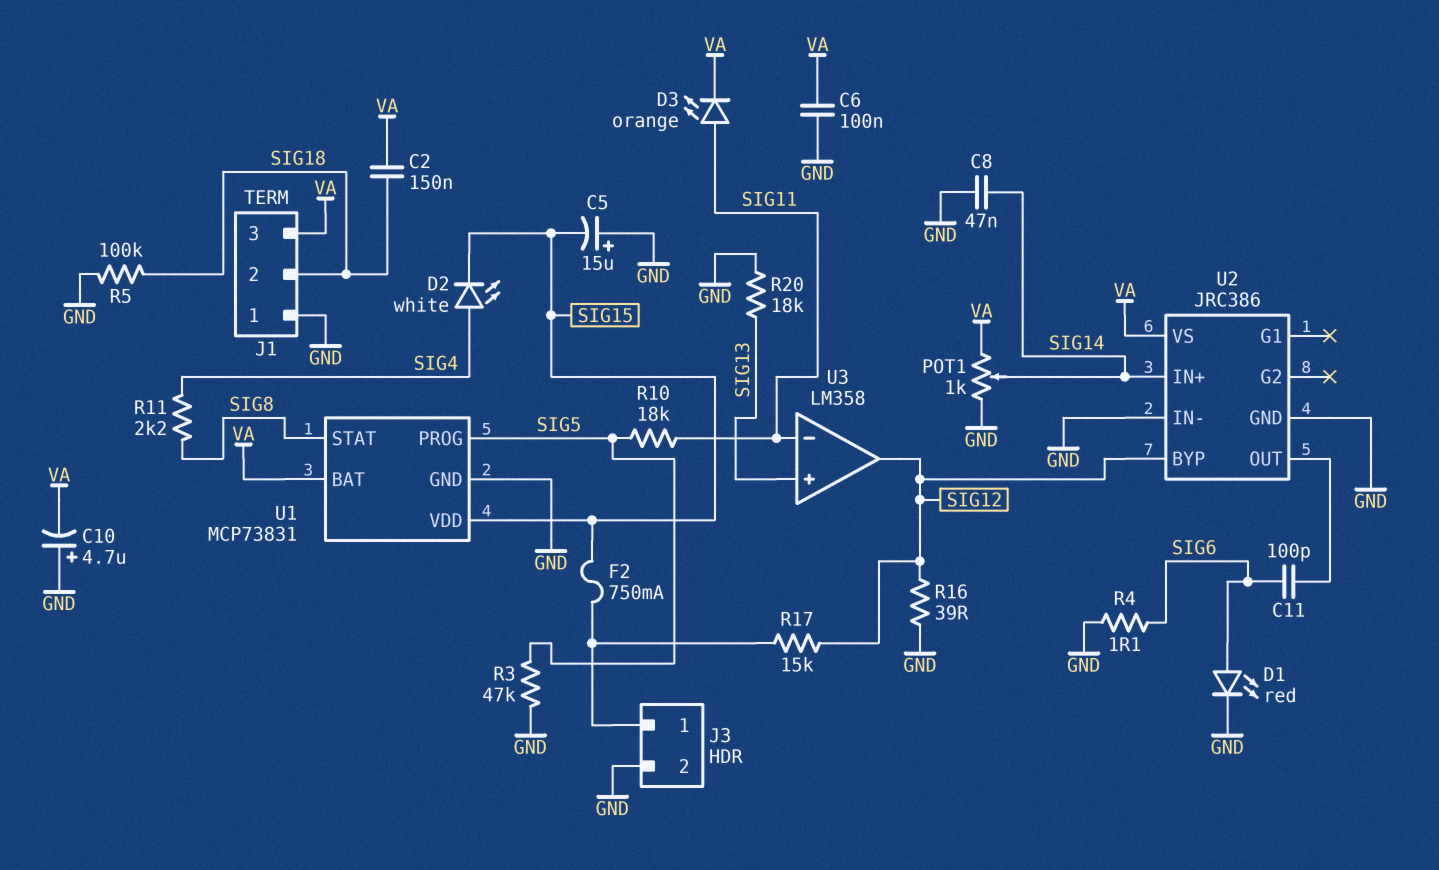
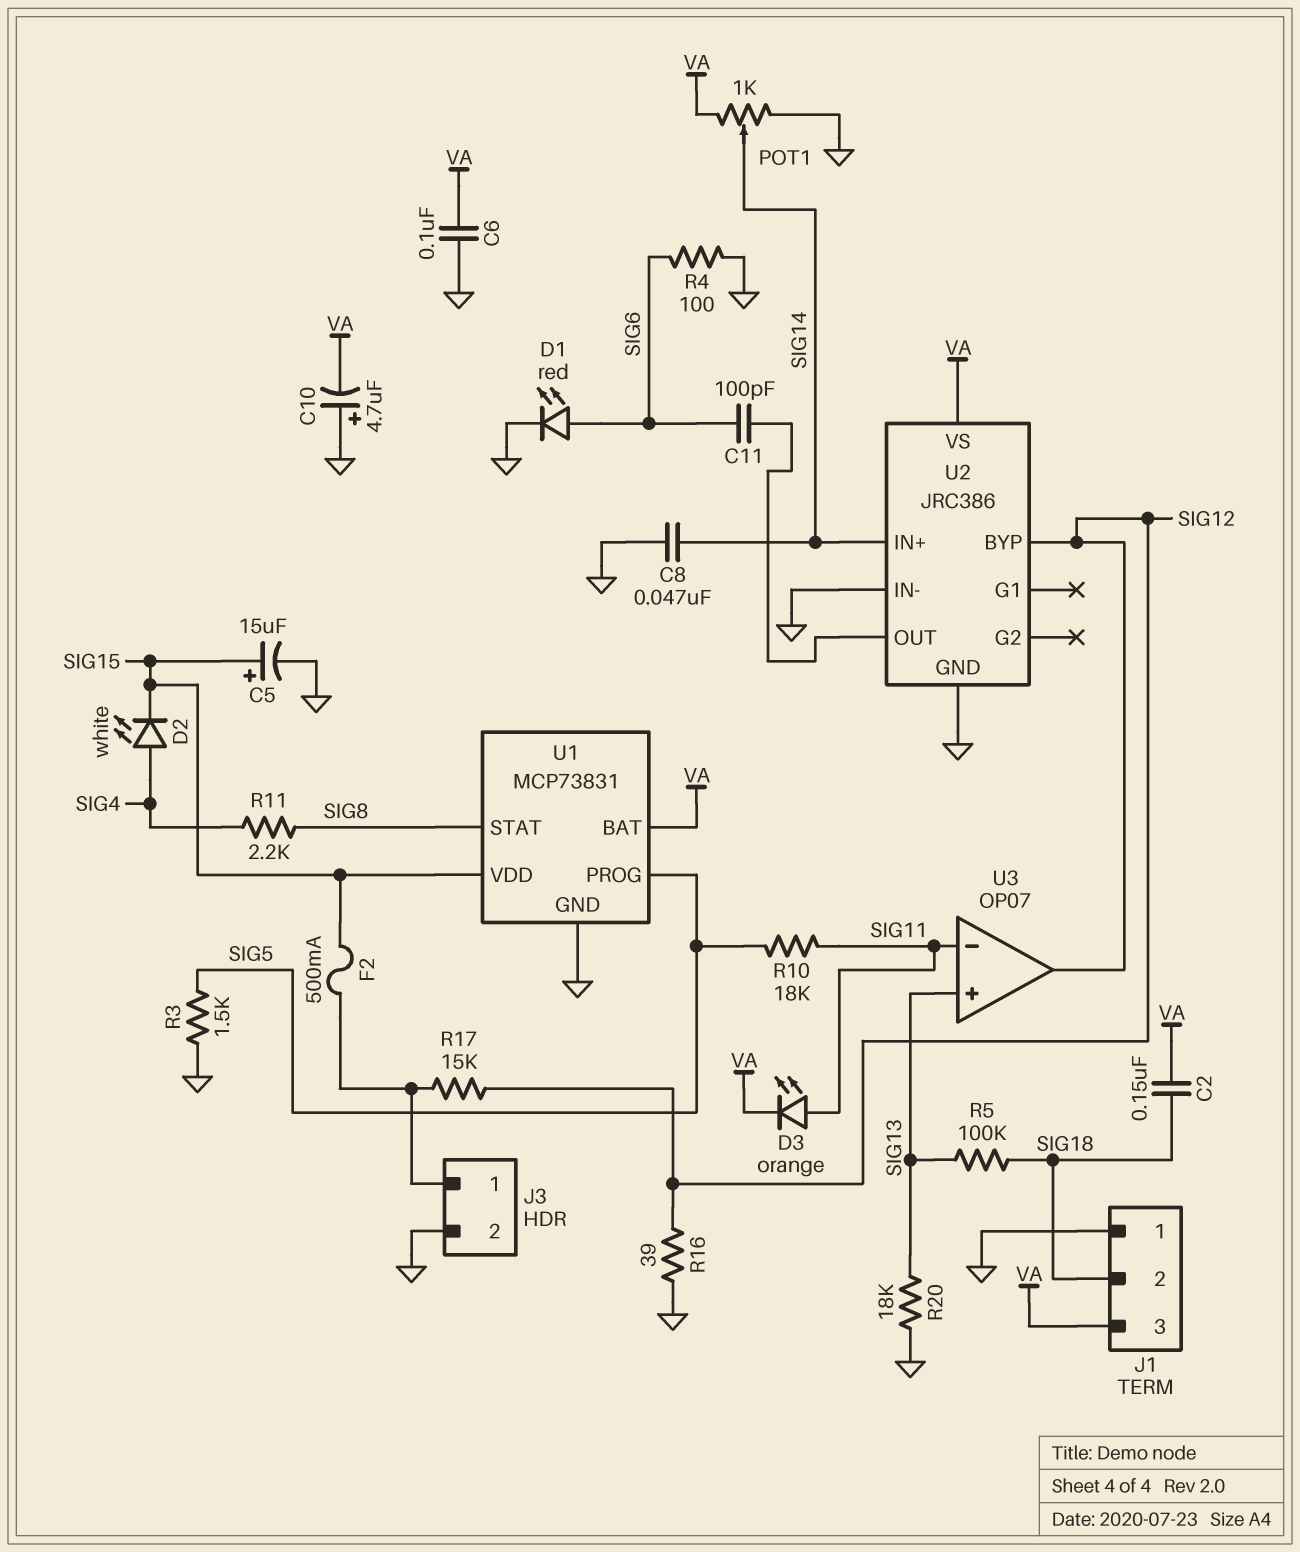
C5: 15uF (plus GND, minus SIG15) -> 15uF (plus SIG15, minus GND)
F2: 750mA (J3/1, SIG15) -> 500mA (J3/1, SIG15)
R3: 47k (GND, SIG5) -> 1.5k (GND, SIG5)
R4: 1.1 (GND, SIG6) -> 100 (GND, SIG6)
R5: 100k (GND, SIG18) -> 100k (SIG13, SIG18)
U3: LM358 -> OP07

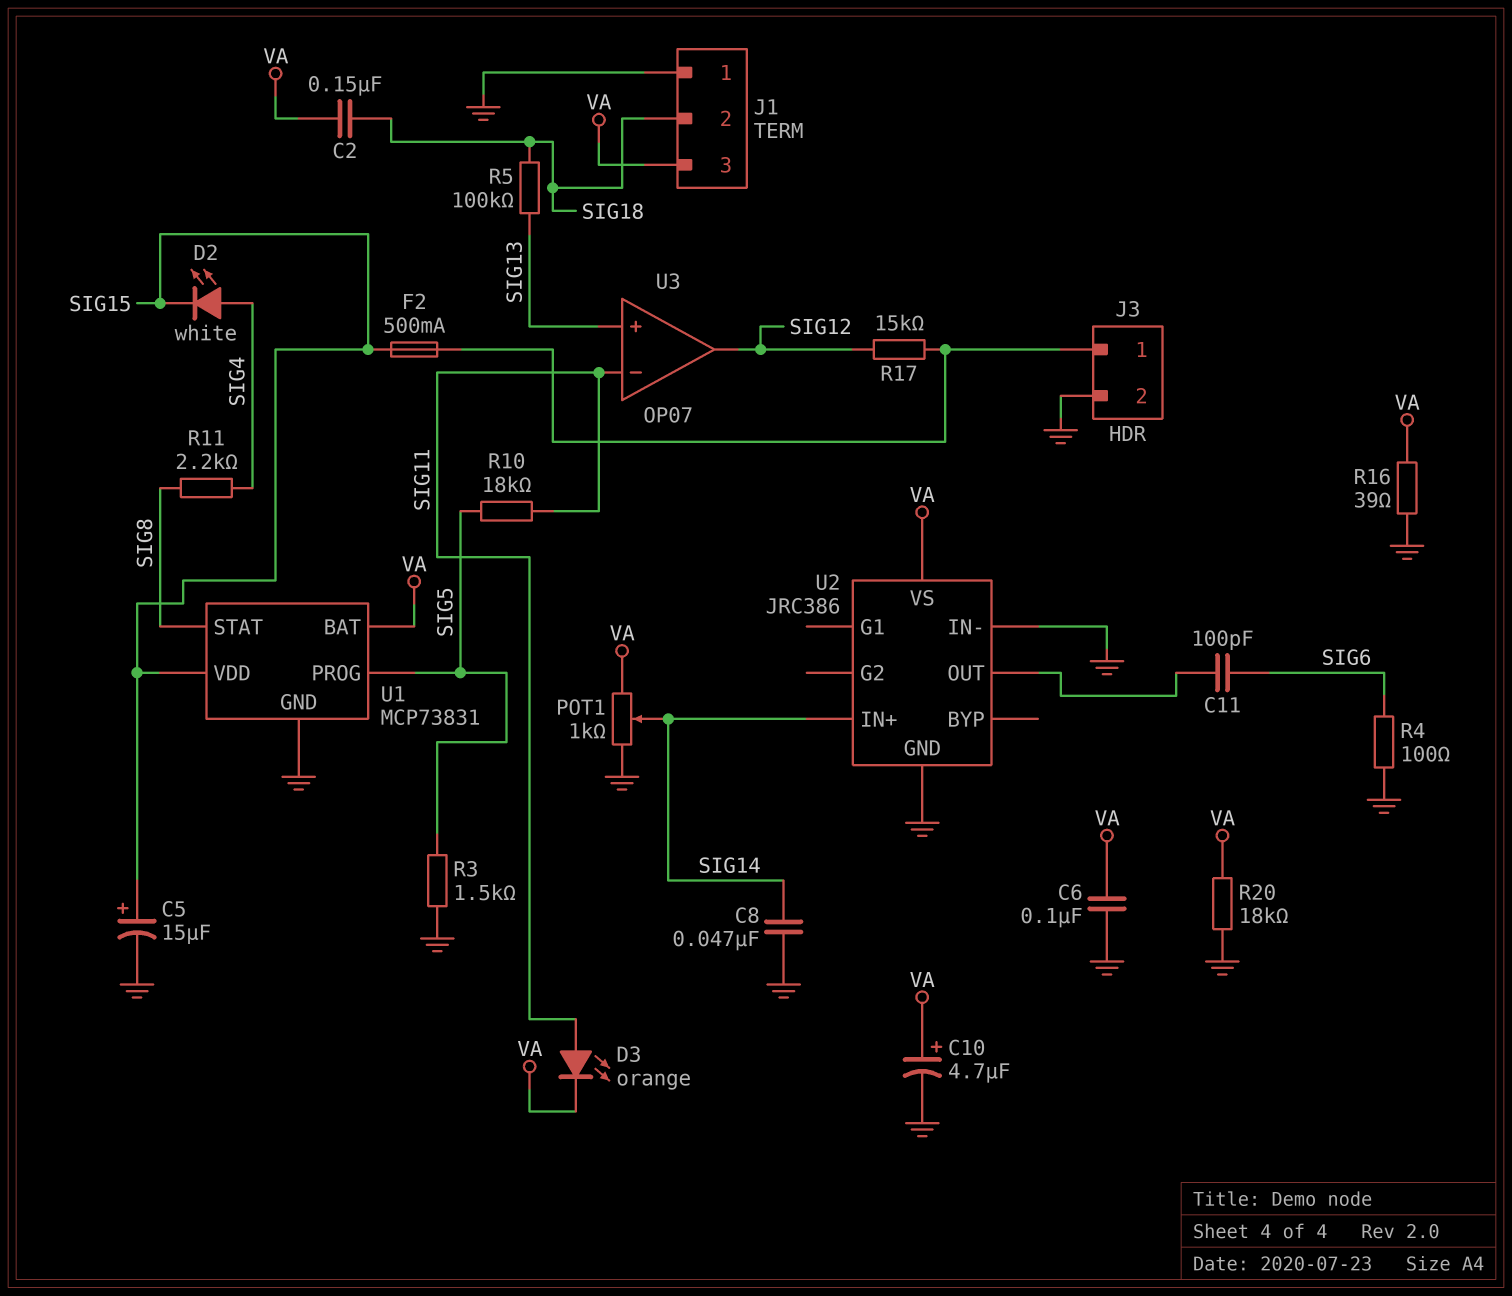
C10: 4.7uF (plus GND, minus VA) -> 4.7uF (plus VA, minus GND)
D1: LED red (A SIG6, K GND) -> none
R16: 39 (GND, SIG12) -> 39 (GND, VA)
R20: 18k (GND, SIG13) -> 18k (GND, VA)
U2 pin BYP: SIG12 -> none

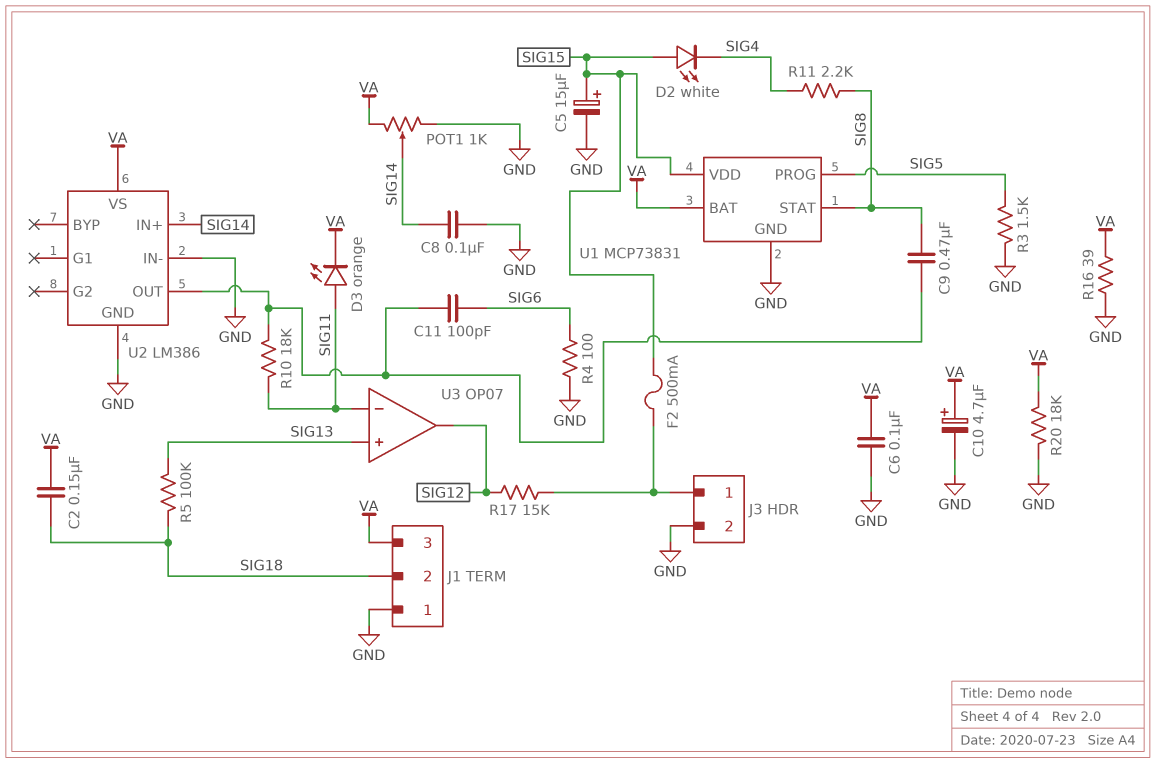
C8: 47nF (GND, SIG14) -> 100nF (GND, SIG14)
C9: none -> 470nF (SIG8, U2/OUT)
D2: LED white (A SIG4, K SIG15) -> LED white (A SIG15, K SIG4)
R10: 18k (SIG5, SIG11) -> 18k (SIG11, U2/OUT)
U2: JRC386 -> LM386

